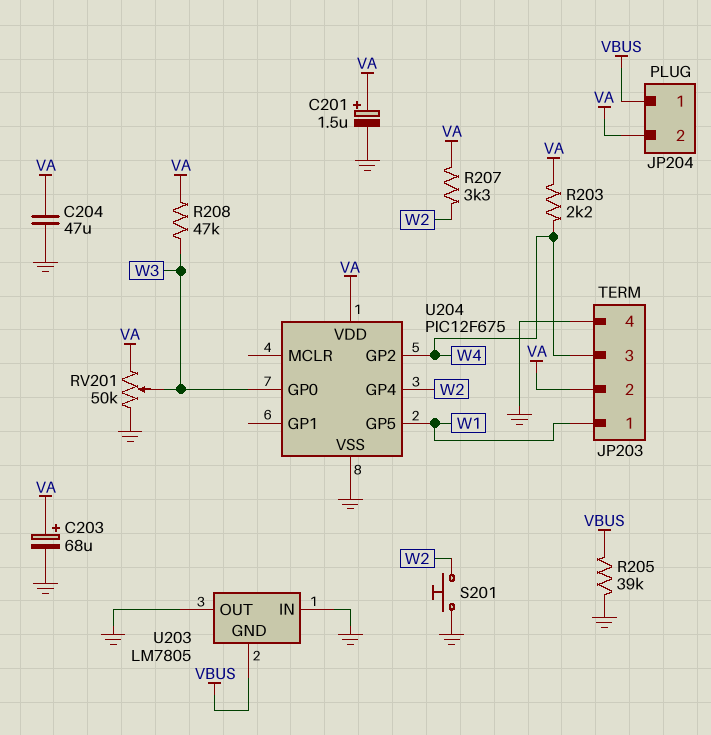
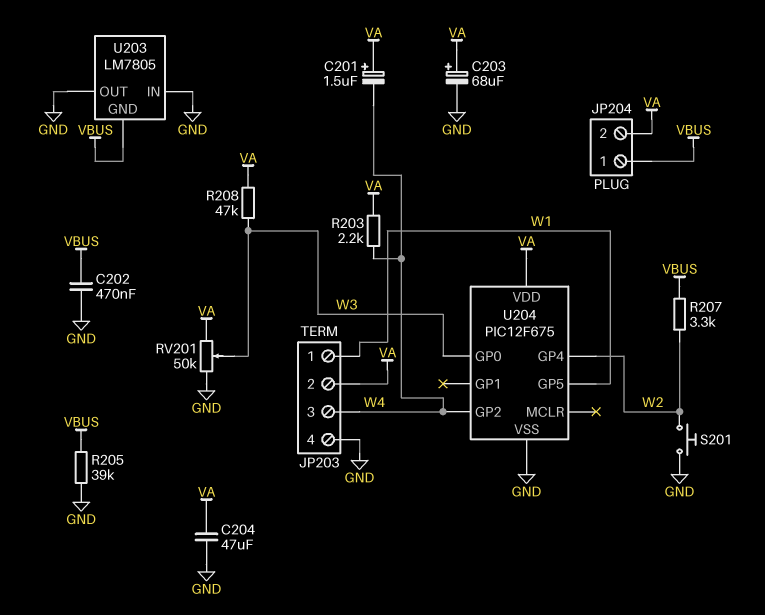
C201: 1.5uF (plus VA, minus GND) -> 1.5uF (plus VA, minus W4)
C202: none -> 470nF (GND, VBUS)
R207: 3.3k (VA, W2) -> 3.3k (VBUS, W2)

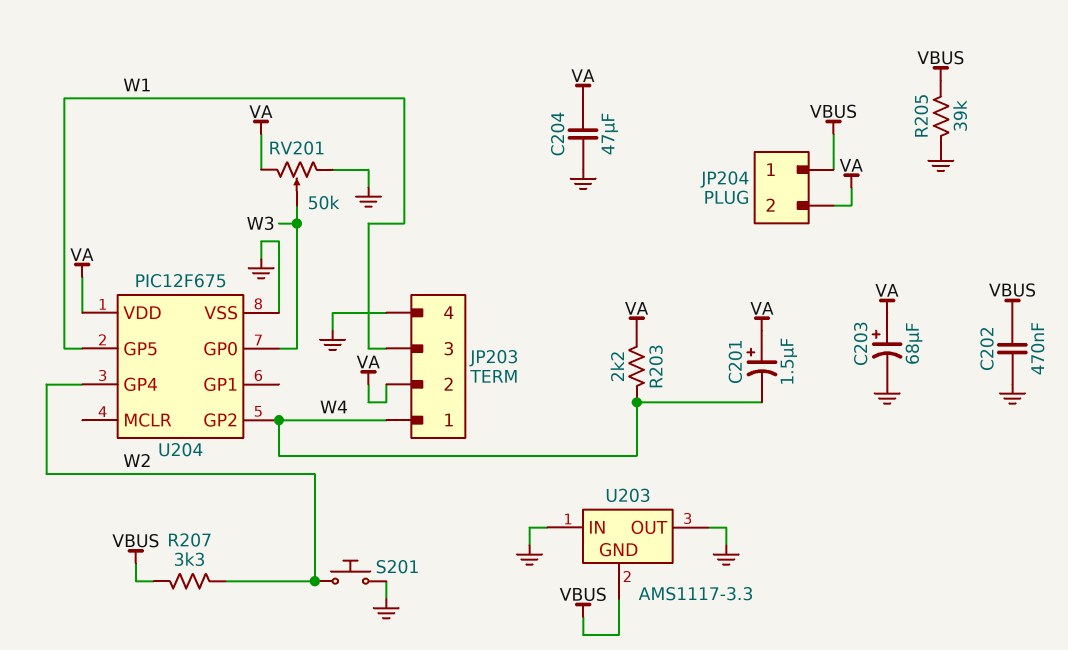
JP203 pin 1: W1 -> W4
JP203 pin 3: W4 -> W1
R208: 47k (VA, W3) -> none
U203: LM7805 -> AMS1117-3.3

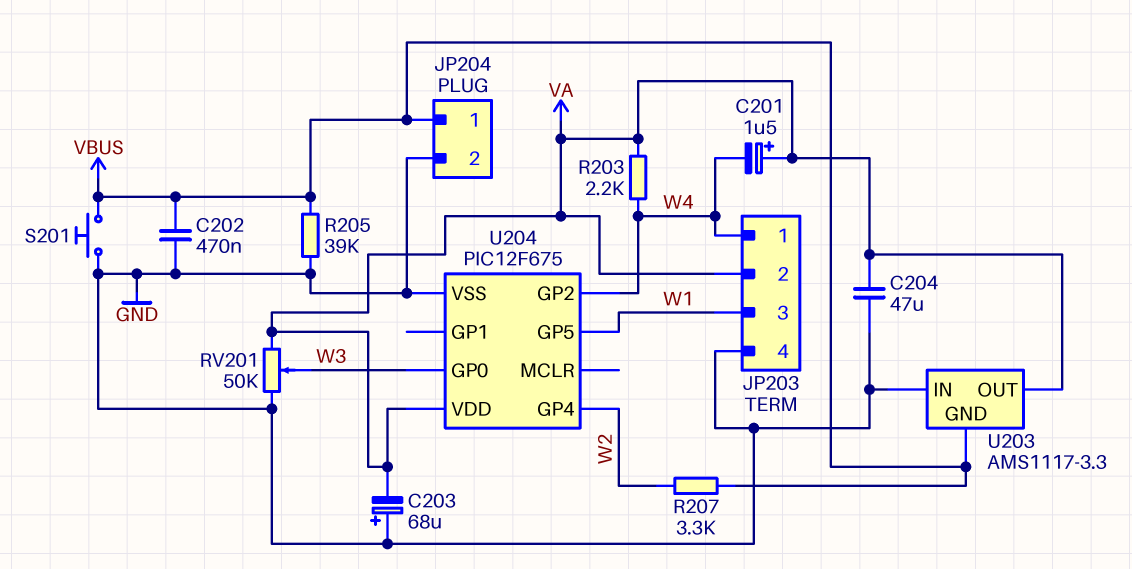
C203: 68uF (plus VA, minus GND) -> 68uF (plus GND, minus VA)
JP204 pin 2: VA -> GND
S201: button (GND, W2) -> button (GND, VBUS)
U203 pin OUT: GND -> VA

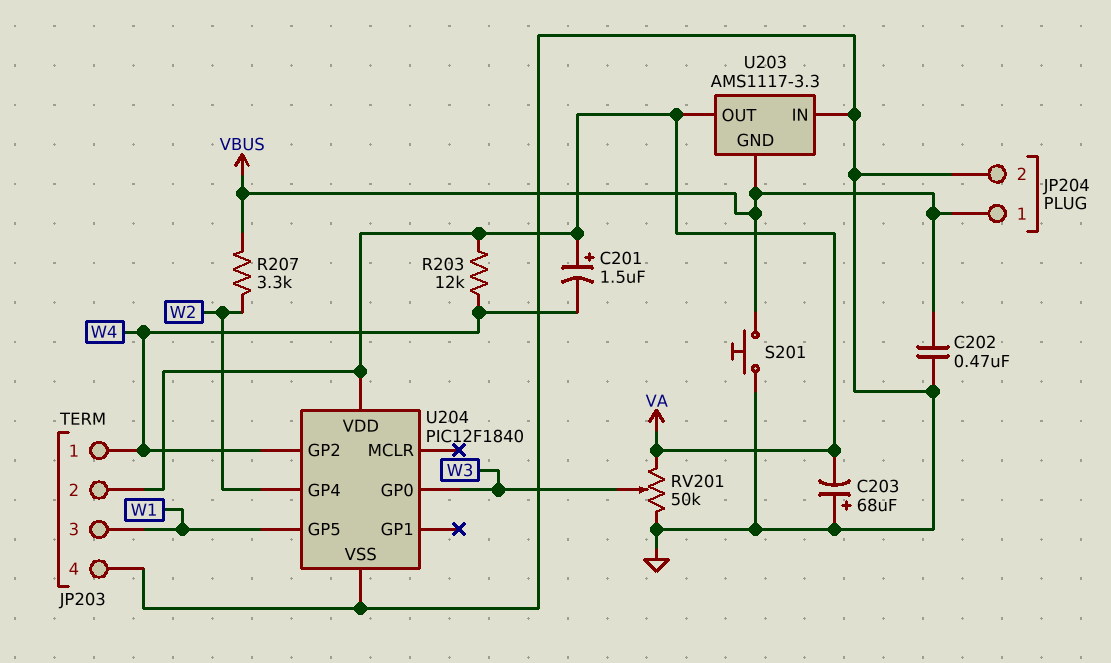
C204: 47uF (GND, VA) -> none
R203: 2.2k (VA, W4) -> 12k (VA, W4)
R205: 39k (GND, VBUS) -> none
U204: PIC12F675 -> PIC12F1840

